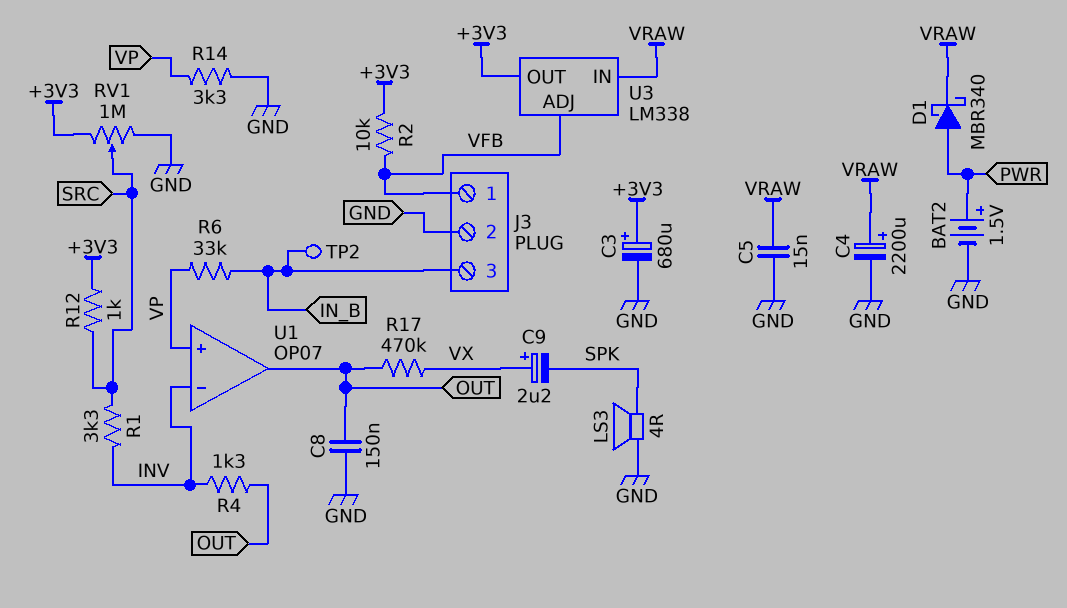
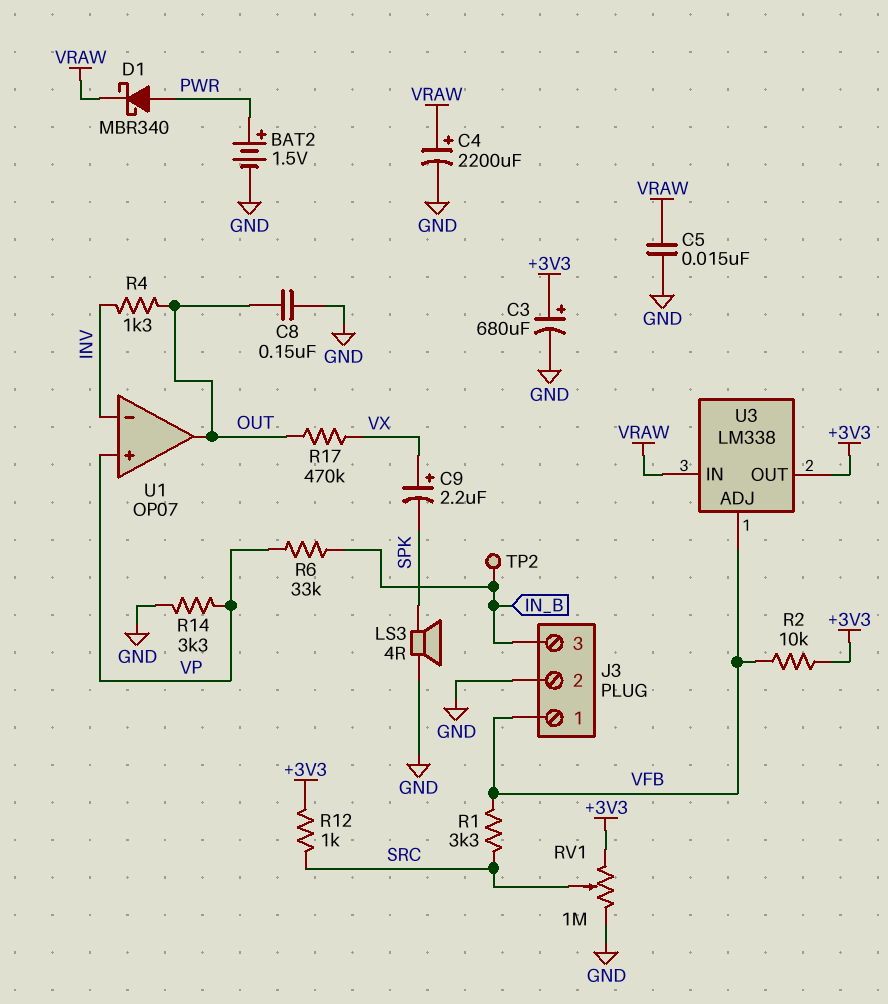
R1: 3.3k (INV, SRC) -> 3.3k (SRC, VFB)

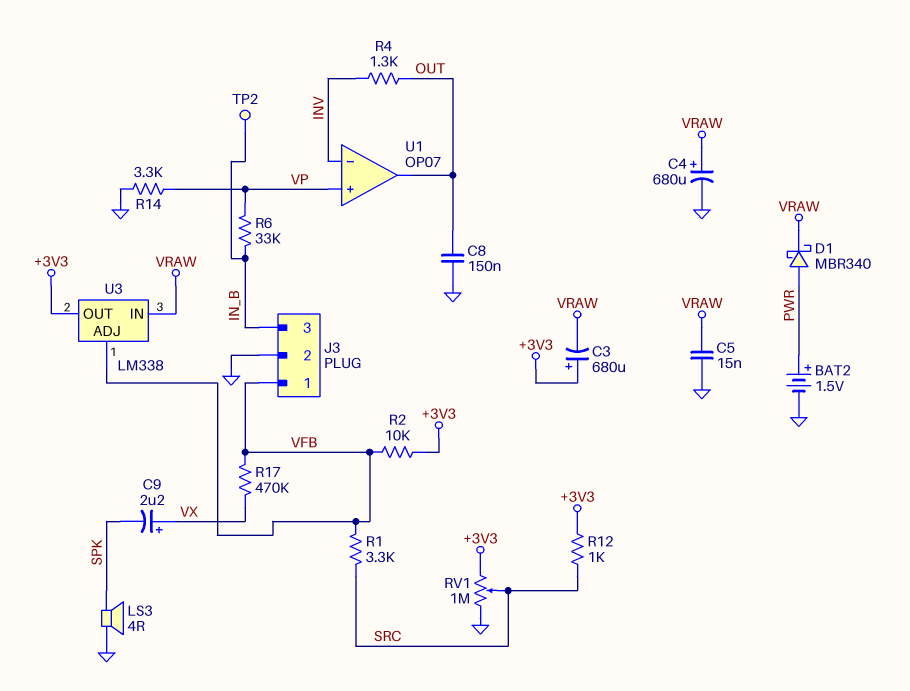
C3: 680uF (plus +3V3, minus GND) -> 680uF (plus +3V3, minus VRAW)
C4: 2200uF (plus VRAW, minus GND) -> 680uF (plus VRAW, minus GND)
R17: 470k (OUT, VX) -> 470k (VFB, VX)

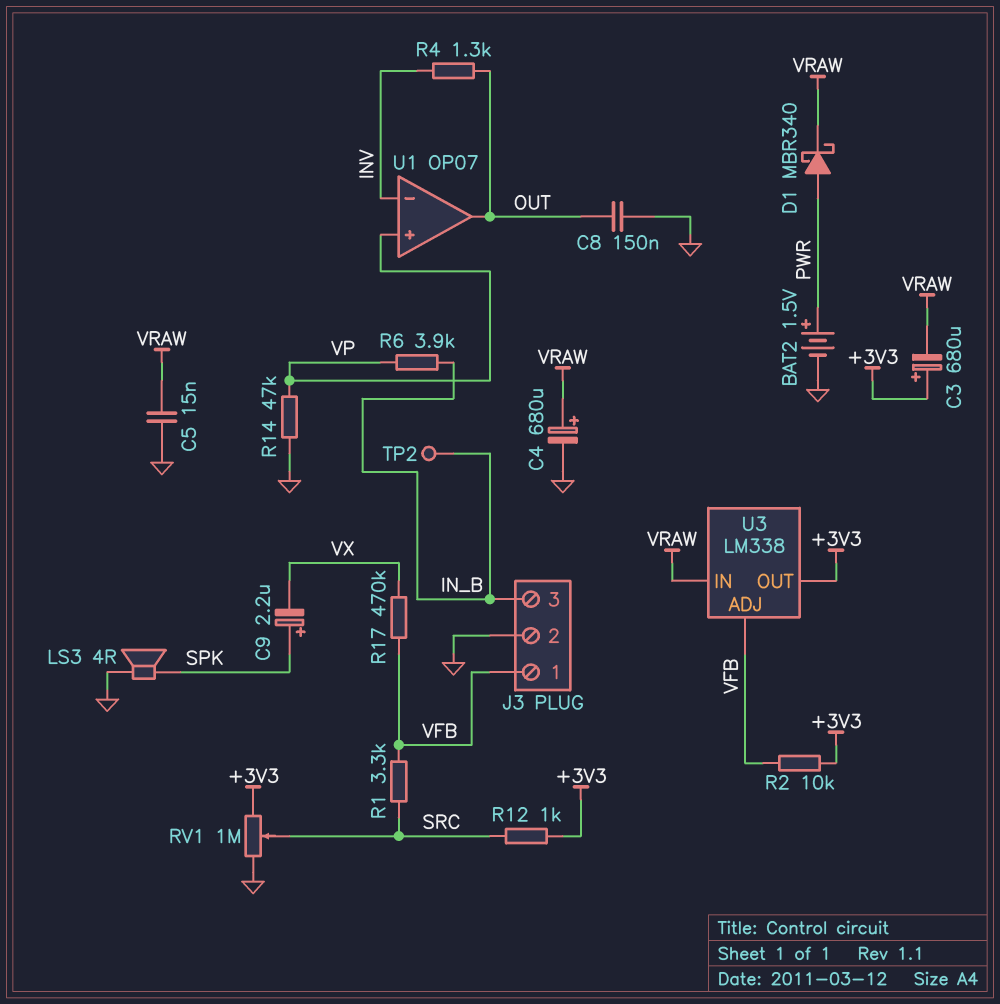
C9: 2.2uF (plus VX, minus SPK) -> 2.2uF (plus SPK, minus VX)
R6: 33k (IN_B, VP) -> 3.9k (IN_B, VP)
R14: 3.3k (GND, VP) -> 47k (GND, VP)

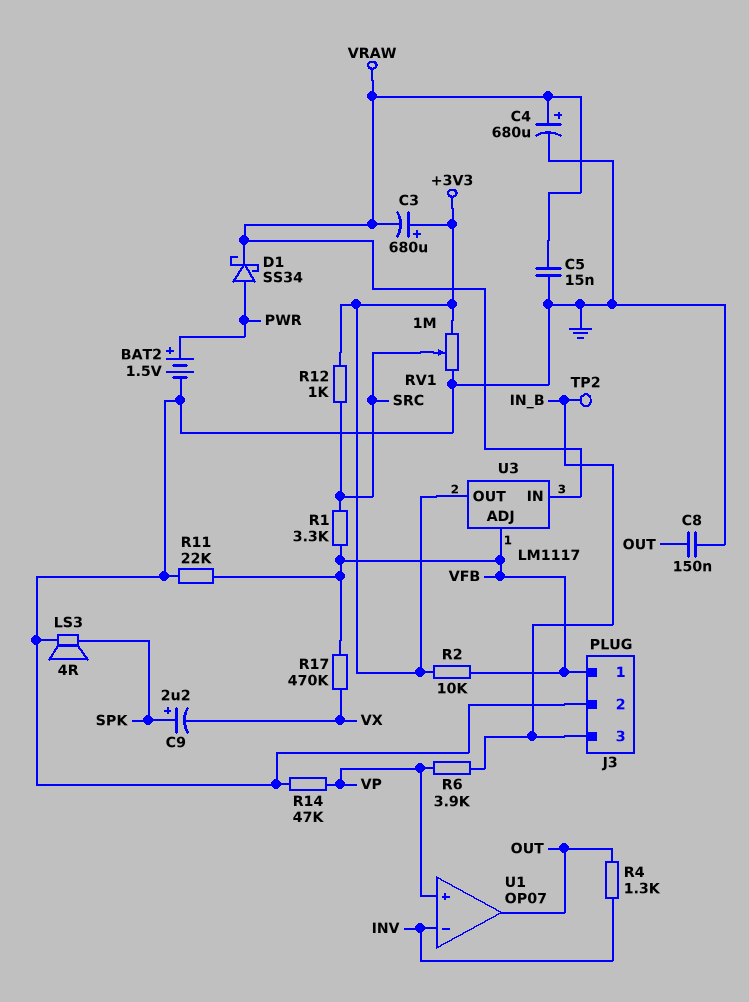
D1: schottky MBR340 (A PWR, K VRAW) -> schottky SS34 (A PWR, K VRAW)
R11: none -> 22k (GND, VFB)
U3: LM338 -> LM1117

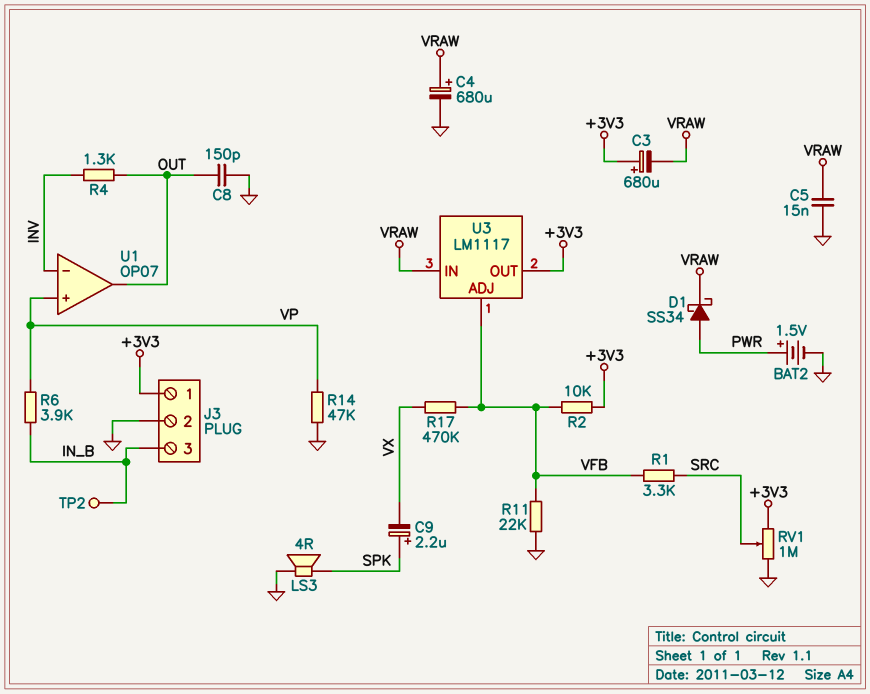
C8: 150nF (GND, OUT) -> 150pF (GND, OUT)
J3 pin 1: VFB -> +3V3
R12: 1k (+3V3, SRC) -> none

